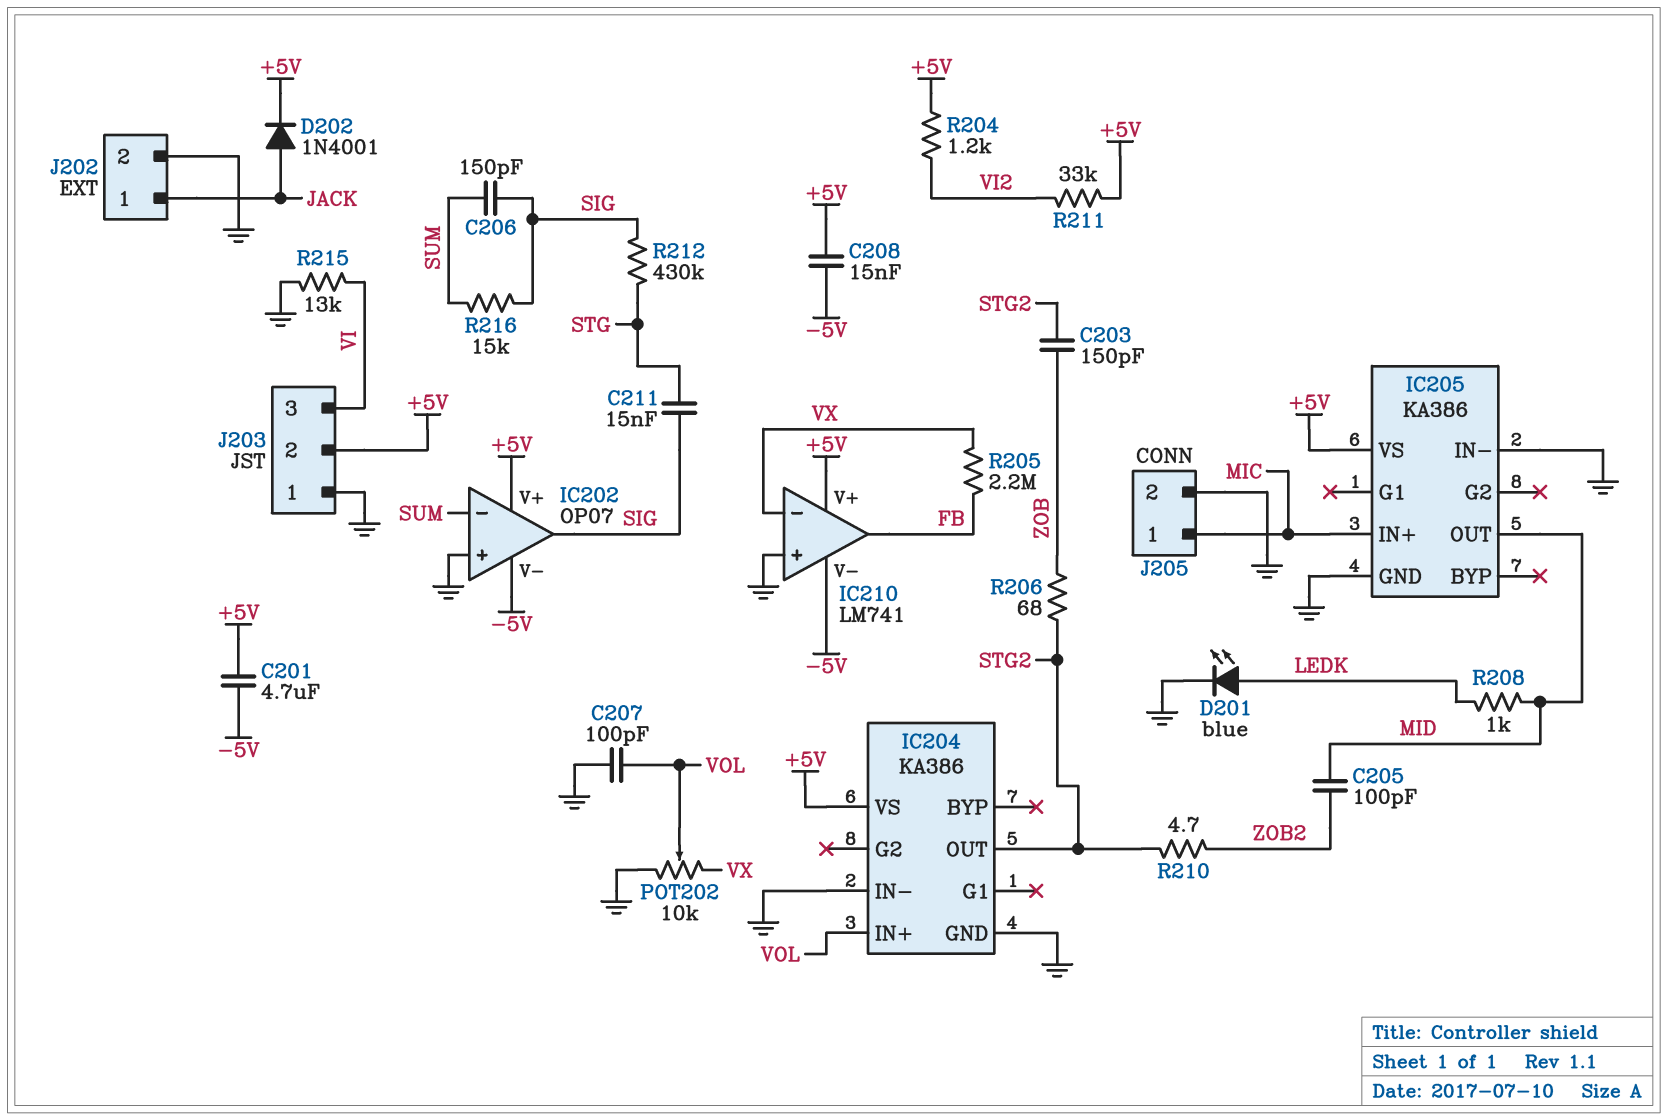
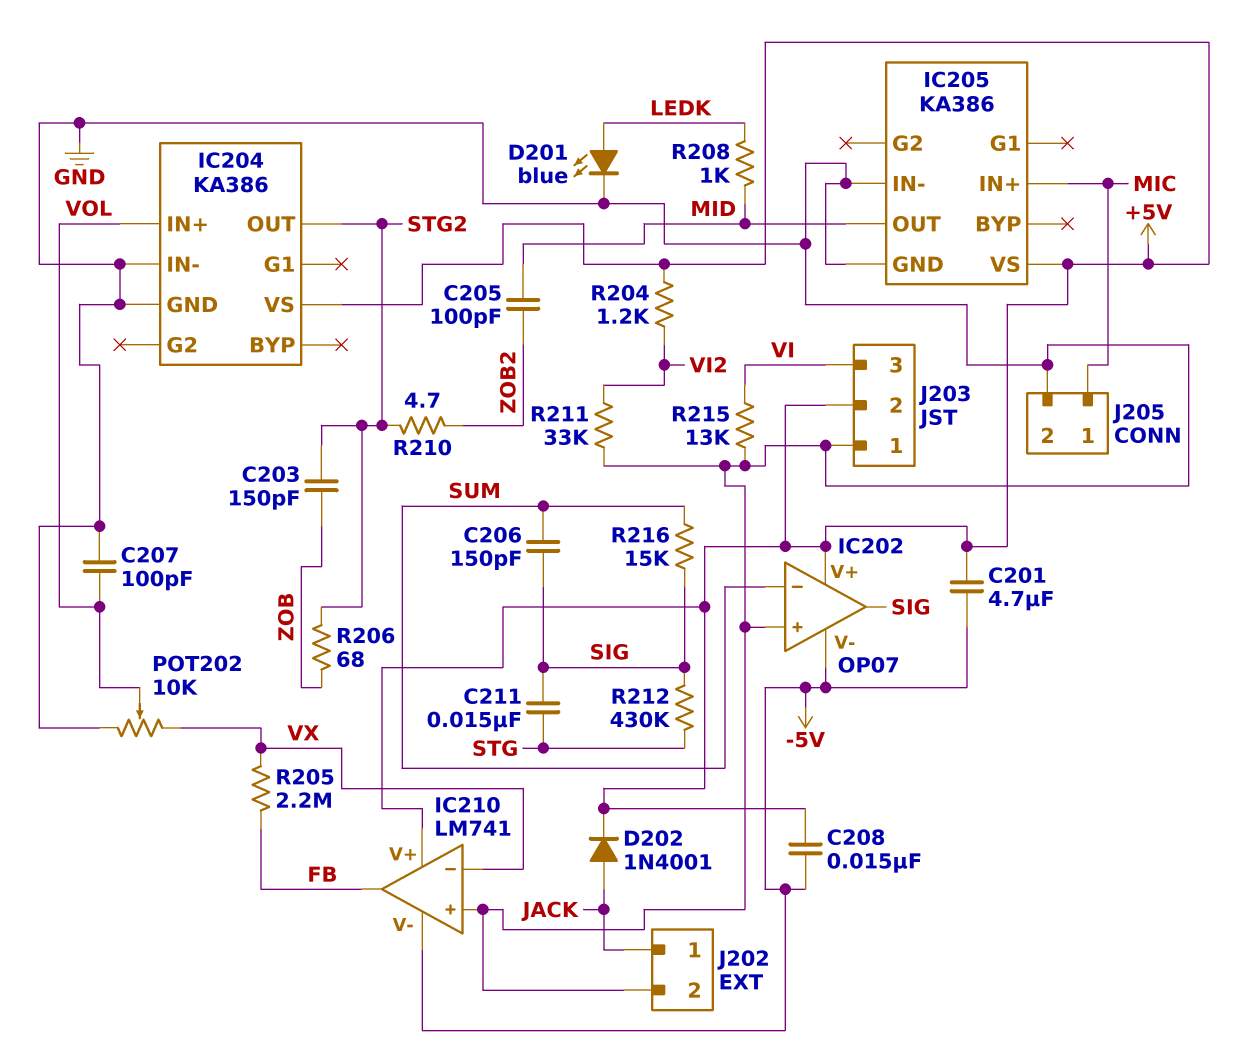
R211: 33k (+5V, VI2) -> 33k (GND, VI2)

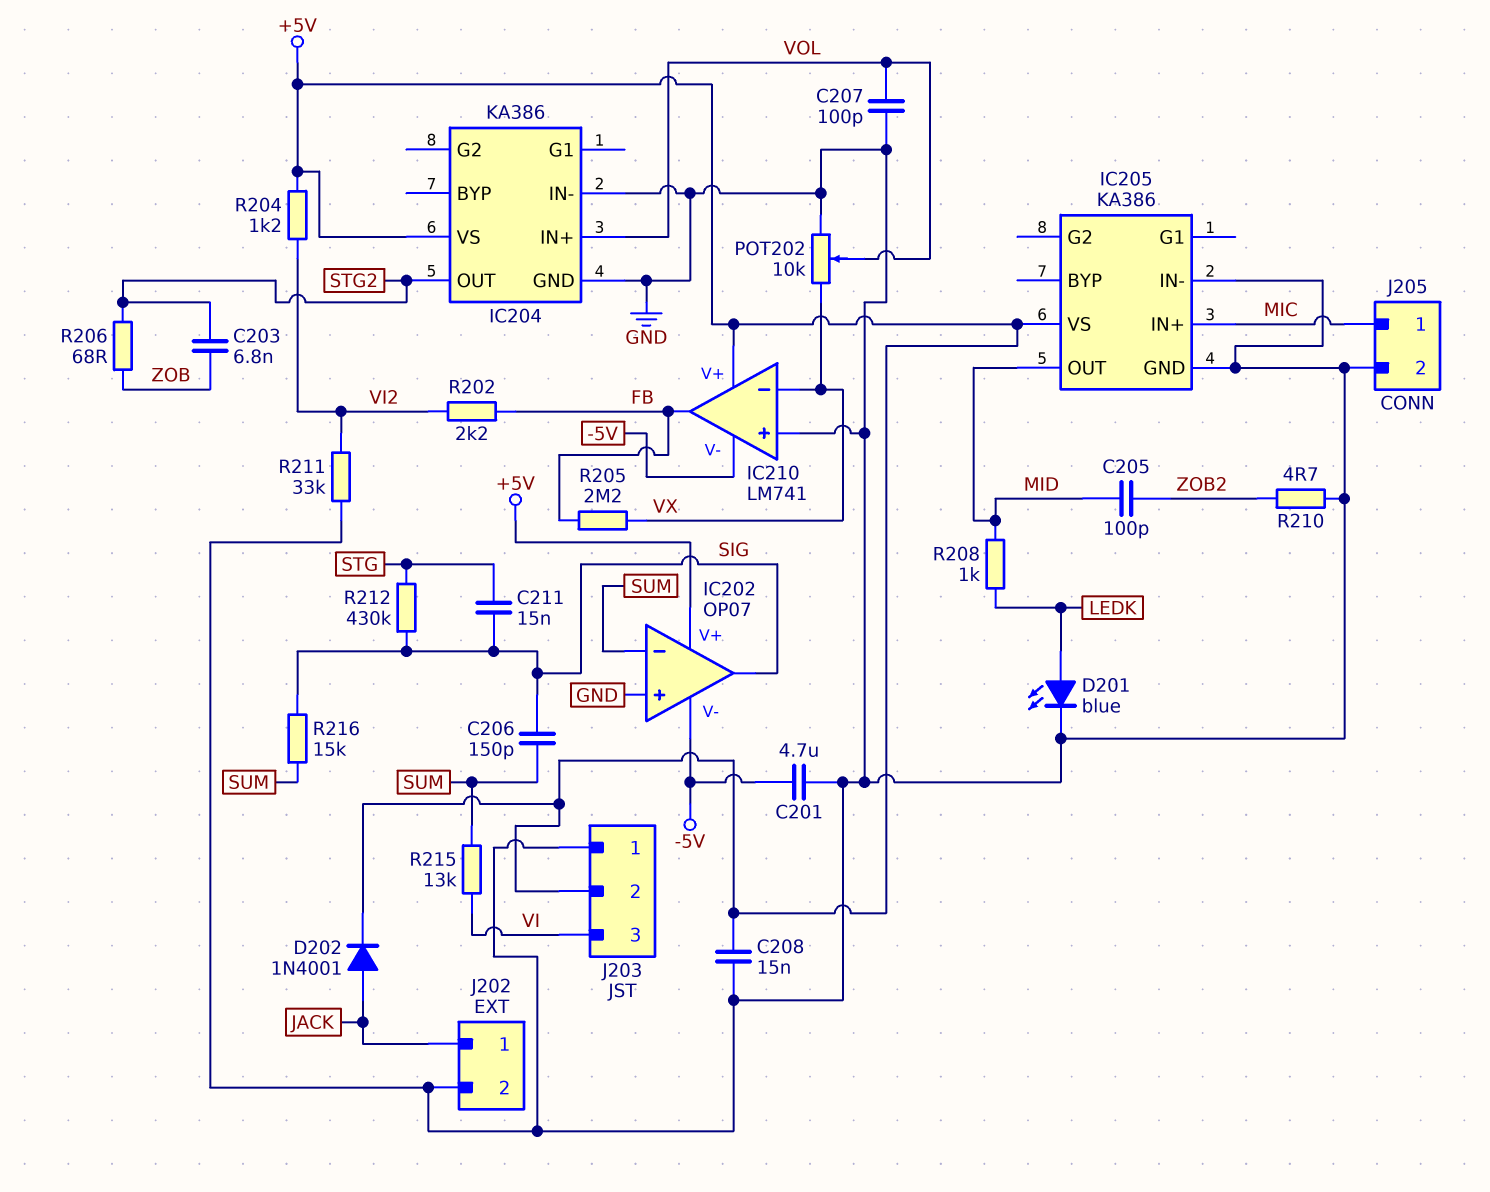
C201: 4.7uF (+5V, -5V) -> 4.7uF (-5V, GND)
C203: 150pF (STG2, ZOB) -> 6.8nF (STG2, ZOB)
C208: 15nF (+5V, -5V) -> 15nF (+5V, GND)
R202: none -> 2.2k (FB, VI2)
R210: 4.7 (STG2, ZOB2) -> 4.7 (GND, ZOB2)
R215: 13k (GND, VI) -> 13k (SUM, VI)

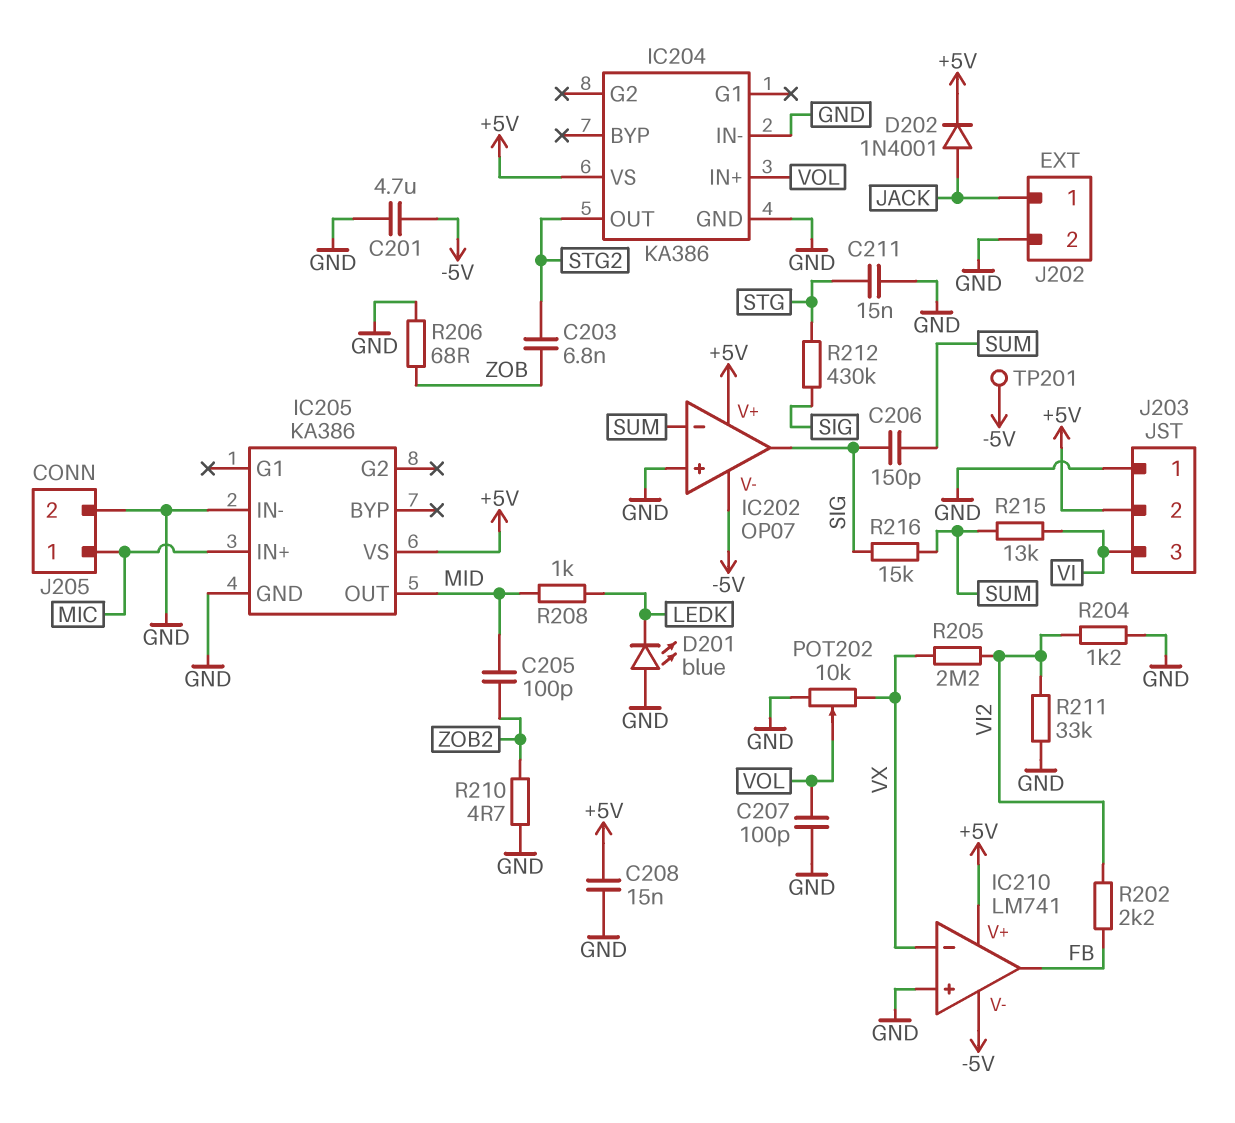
C211: 15nF (SIG, STG) -> 15nF (GND, STG)
D201: LED blue (A LEDK, K GND) -> LED blue (A GND, K LEDK)
R204: 1.2k (+5V, VI2) -> 1.2k (GND, VI2)
R205: 2.2M (FB, VX) -> 2.2M (VI2, VX)
R206: 68 (STG2, ZOB) -> 68 (GND, ZOB)
TP201: none -> test point (-5V)

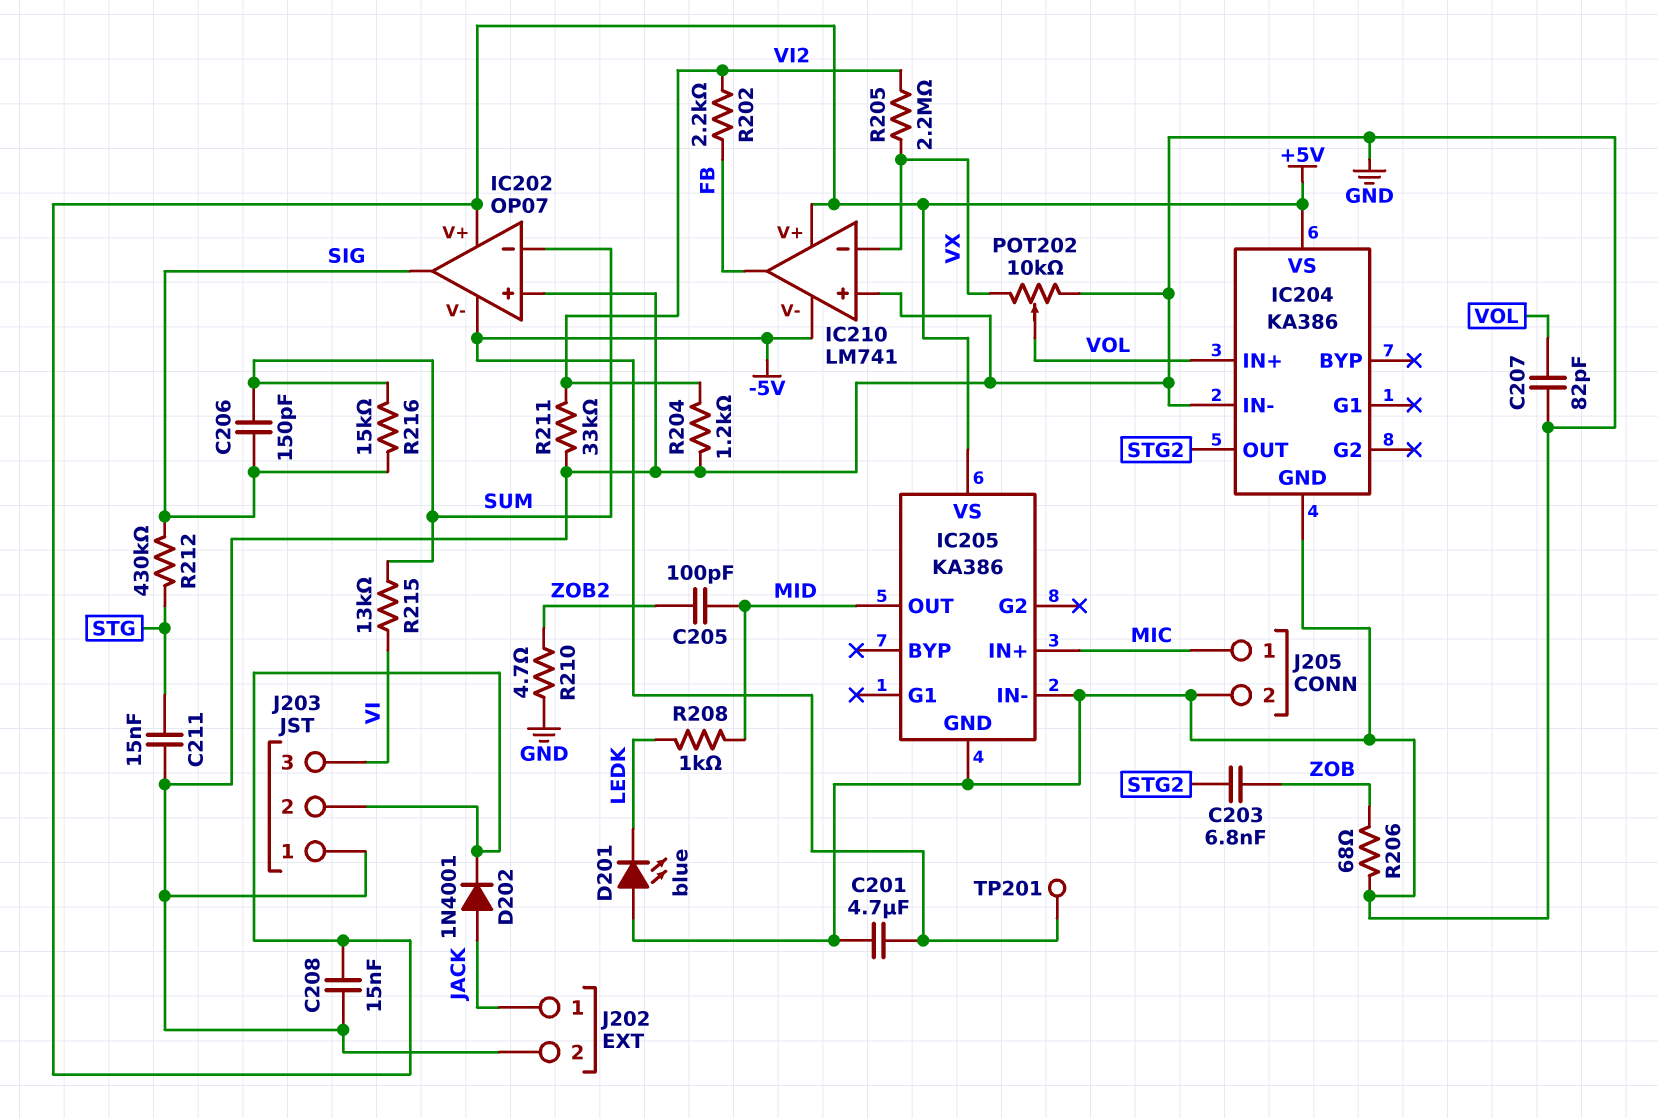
C207: 100pF (GND, VOL) -> 82pF (GND, VOL)

